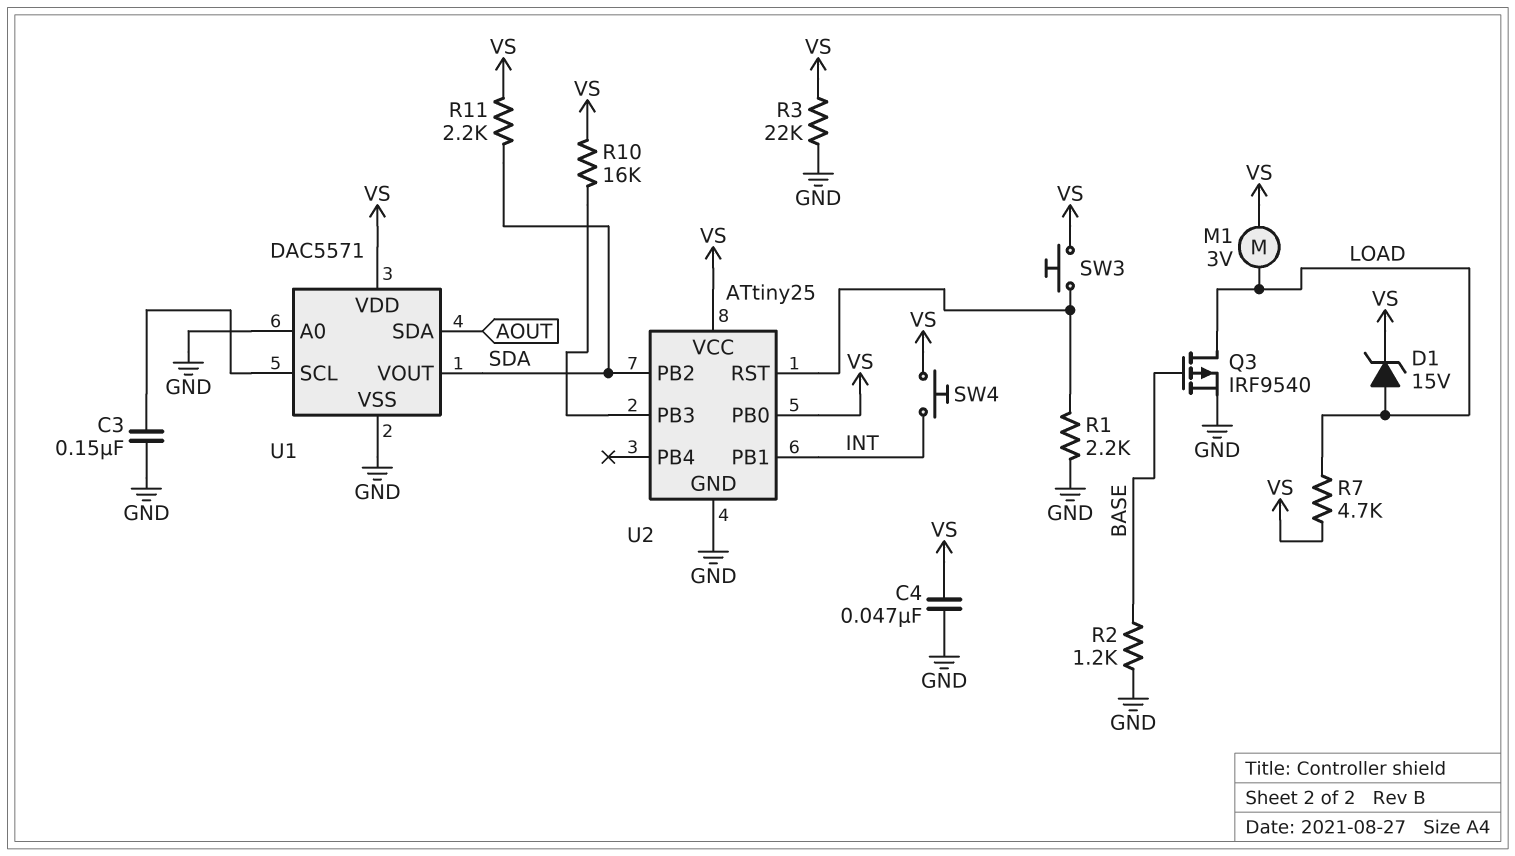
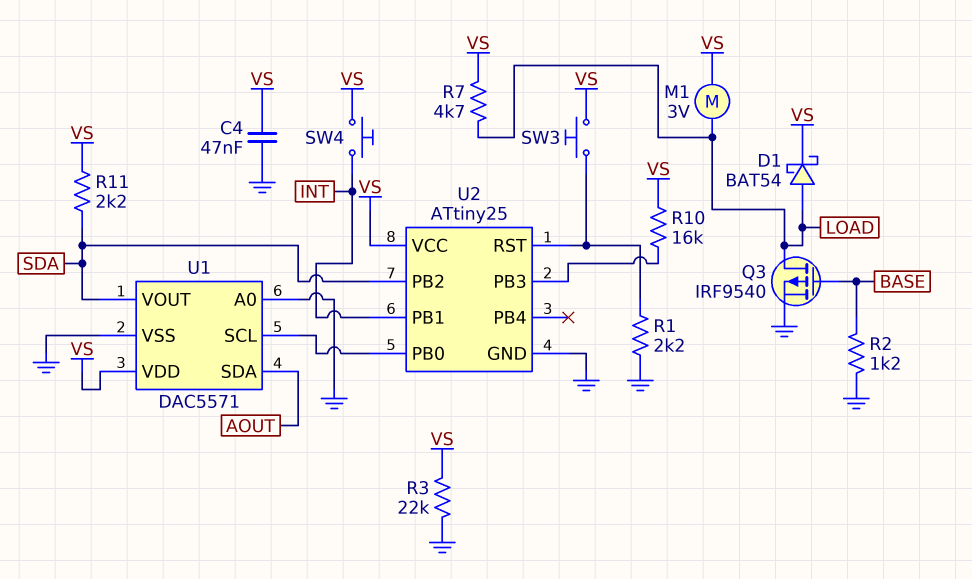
C3: 150nF (GND, U1/SCL) -> none
D1: zener 15V (A LOAD, K VS) -> schottky BAT54 (A LOAD, K VS)
U2 pin PB0: VS -> U1/SCL

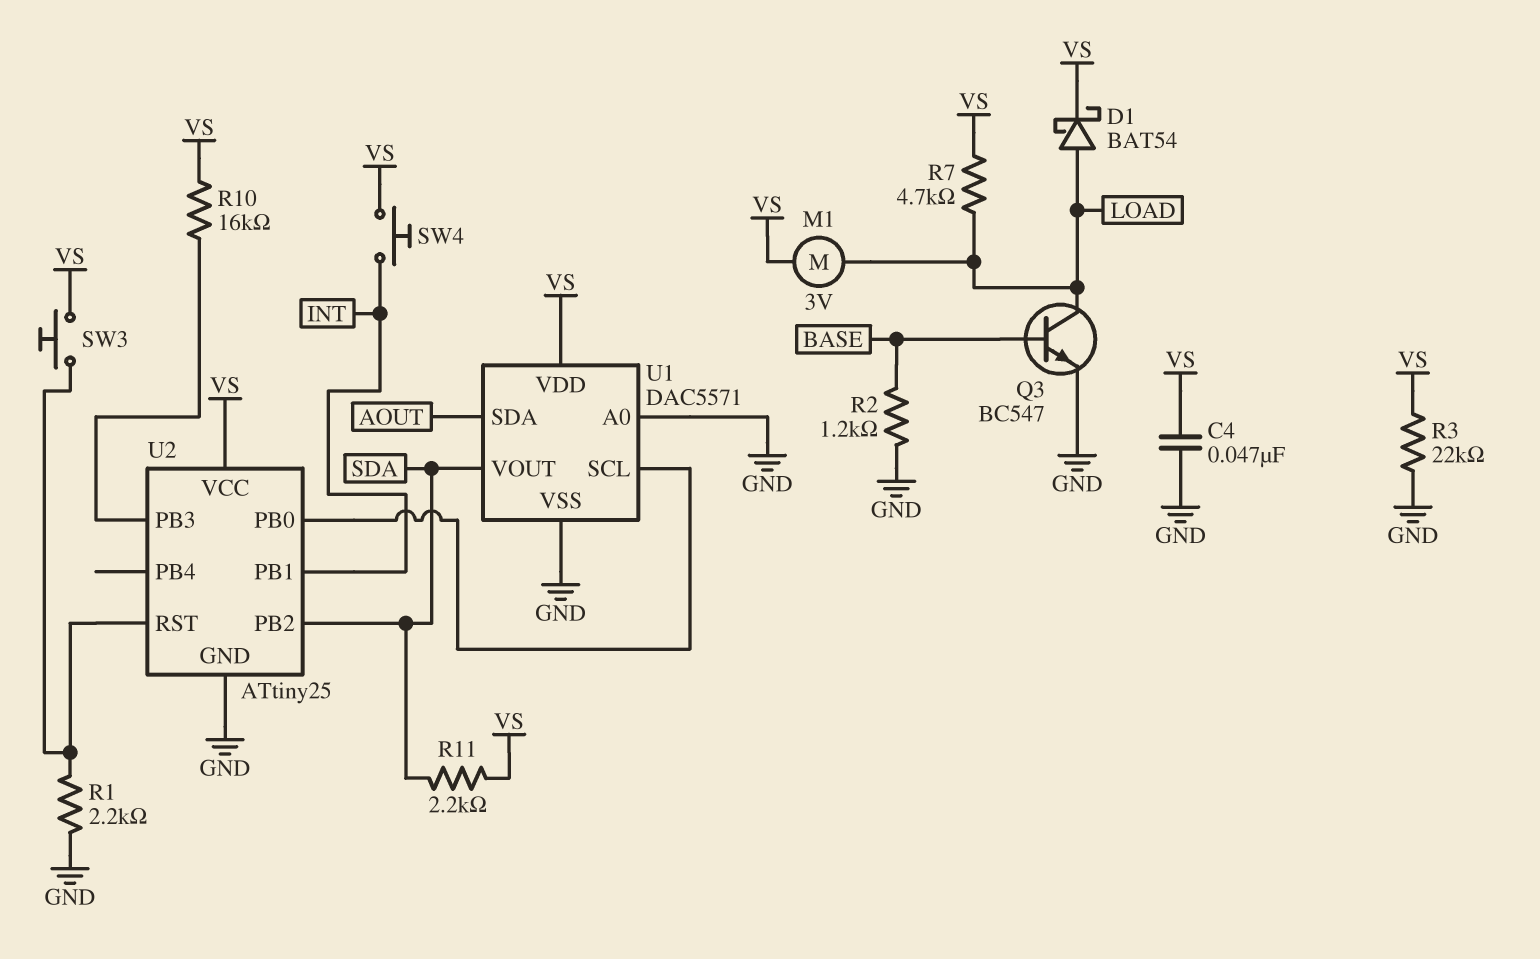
Q3: PMOS IRF9540 (G BASE, D LOAD, S GND) -> NPN BC547 (B BASE, C LOAD, E GND)

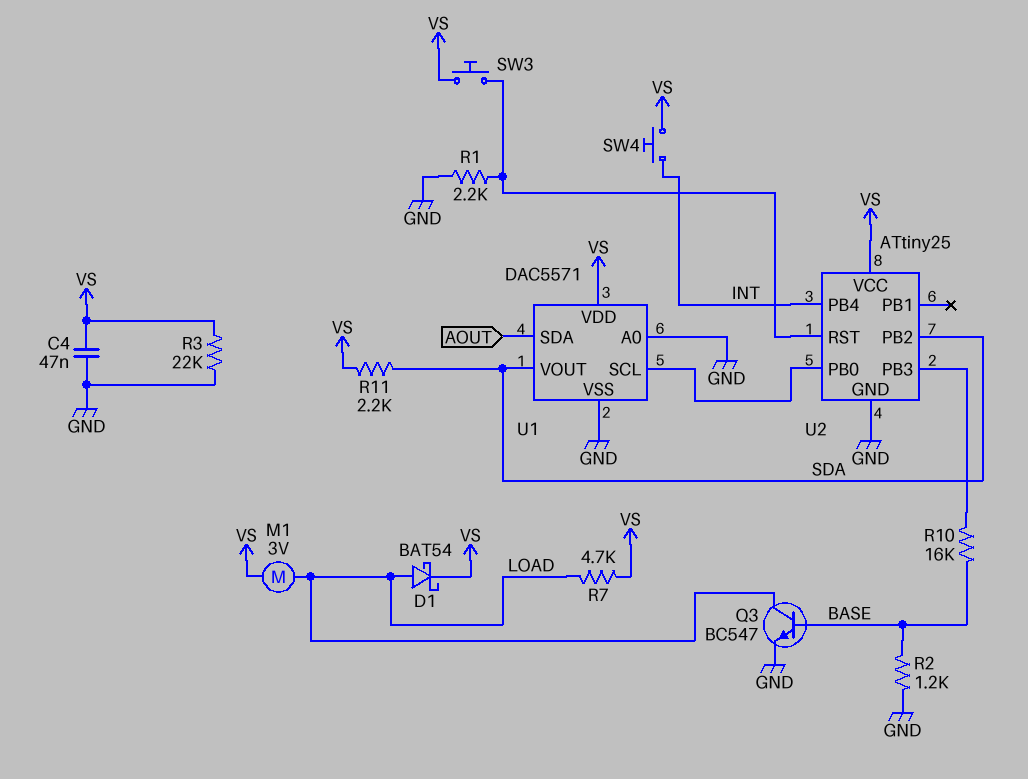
R10: 16k (U2/PB3, VS) -> 16k (BASE, U2/PB3)
U2 pin PB1: INT -> none
U2 pin PB4: none -> INT

